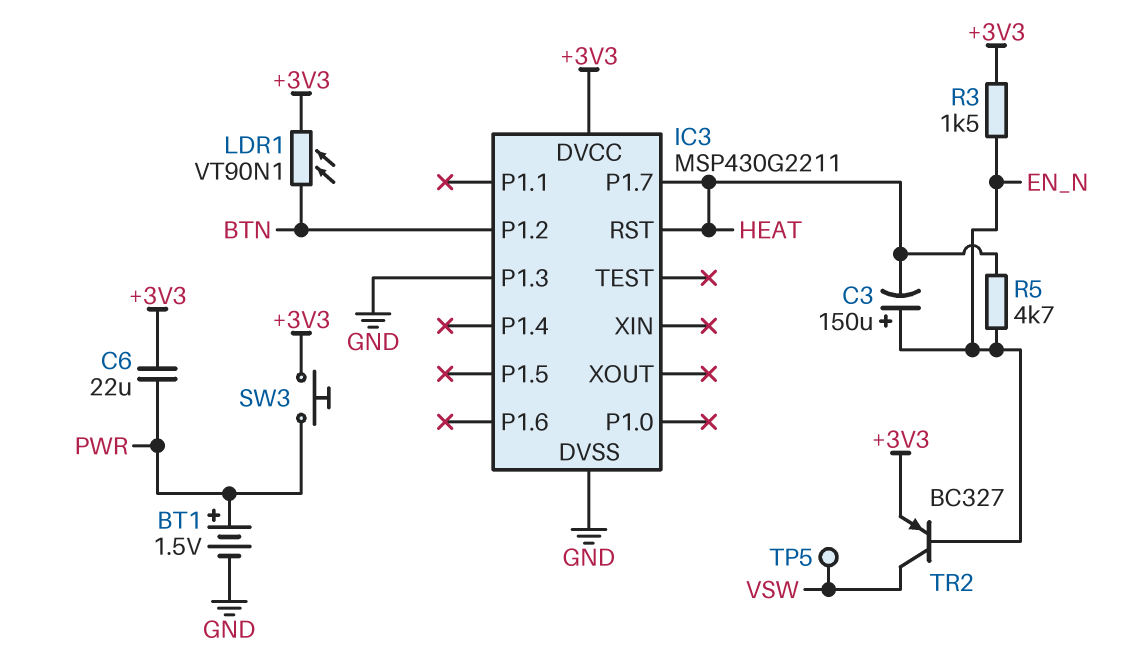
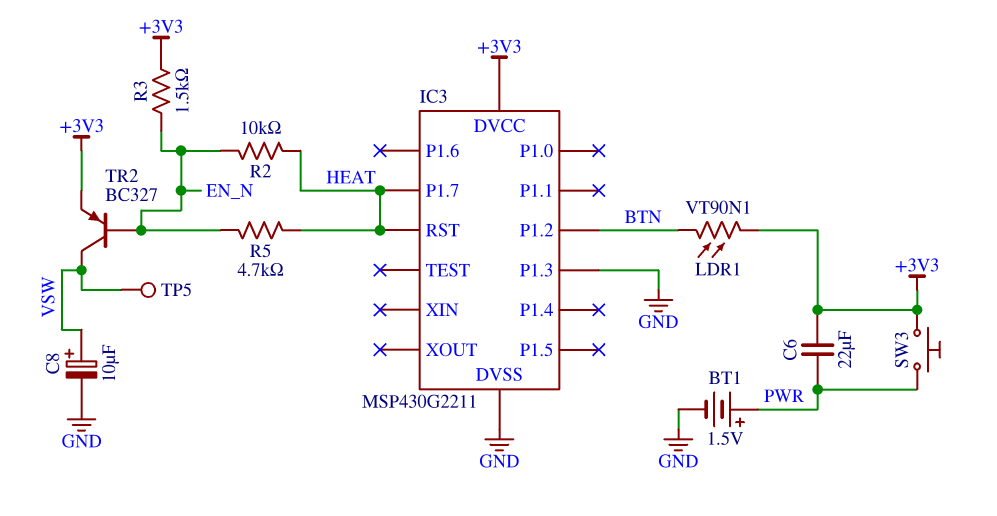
C3: 150uF (plus EN_N, minus HEAT) -> none
C8: none -> 10uF (plus VSW, minus GND)
R2: none -> 10k (EN_N, HEAT)

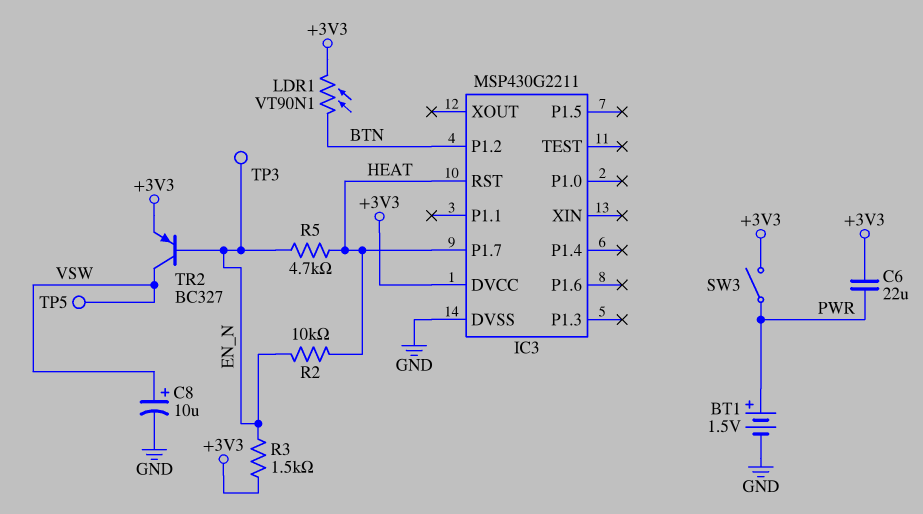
IC3 pin P1.3: GND -> none
SW3: button (+3V3, PWR) -> switch (+3V3, PWR)
TP3: none -> test point (EN_N)

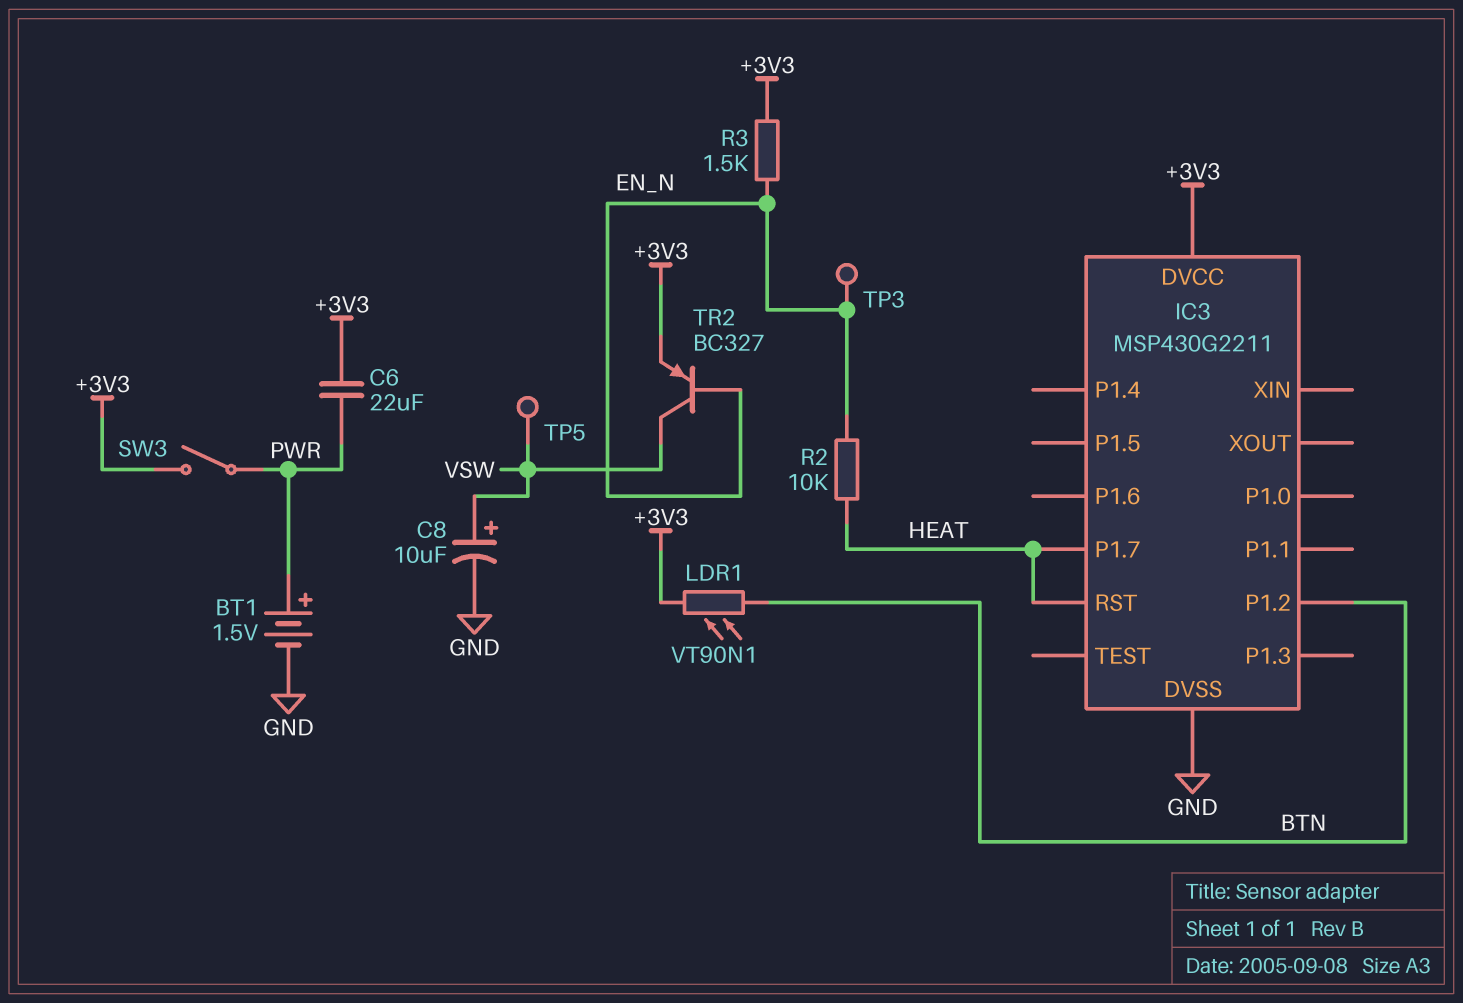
R5: 4.7k (EN_N, HEAT) -> none

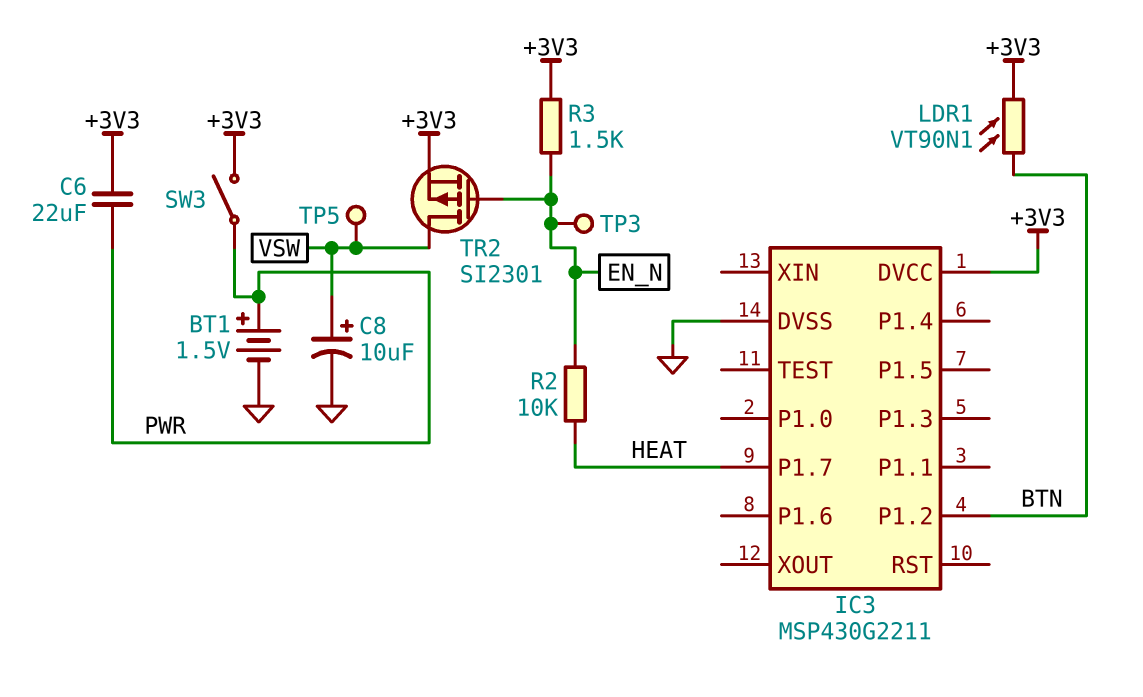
IC3 pin RST: HEAT -> none
TR2: PNP BC327 (B EN_N, C VSW, E +3V3) -> PMOS SI2301 (G EN_N, D VSW, S +3V3)

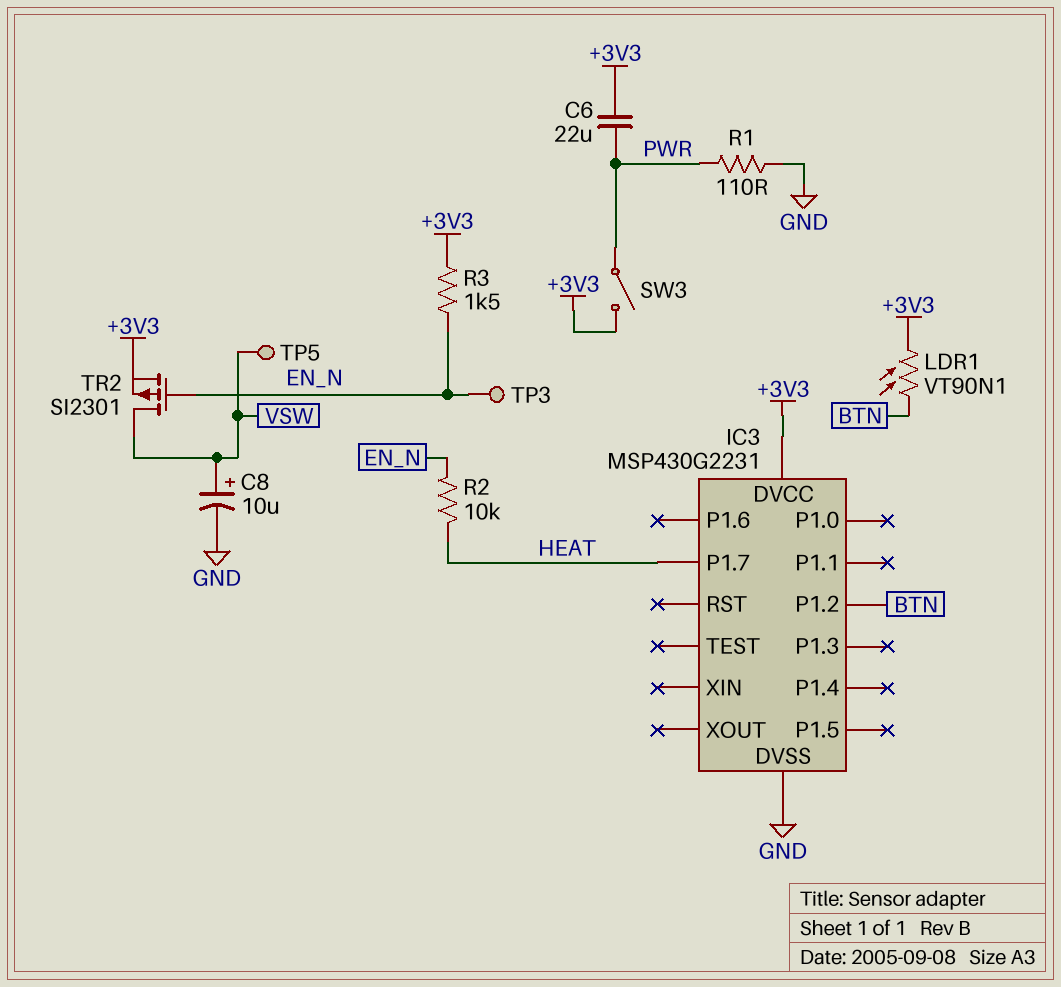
BT1: 1.5V (plus PWR, minus GND) -> none
IC3: MSP430G2211 -> MSP430G2231
R1: none -> 110 (GND, PWR)

